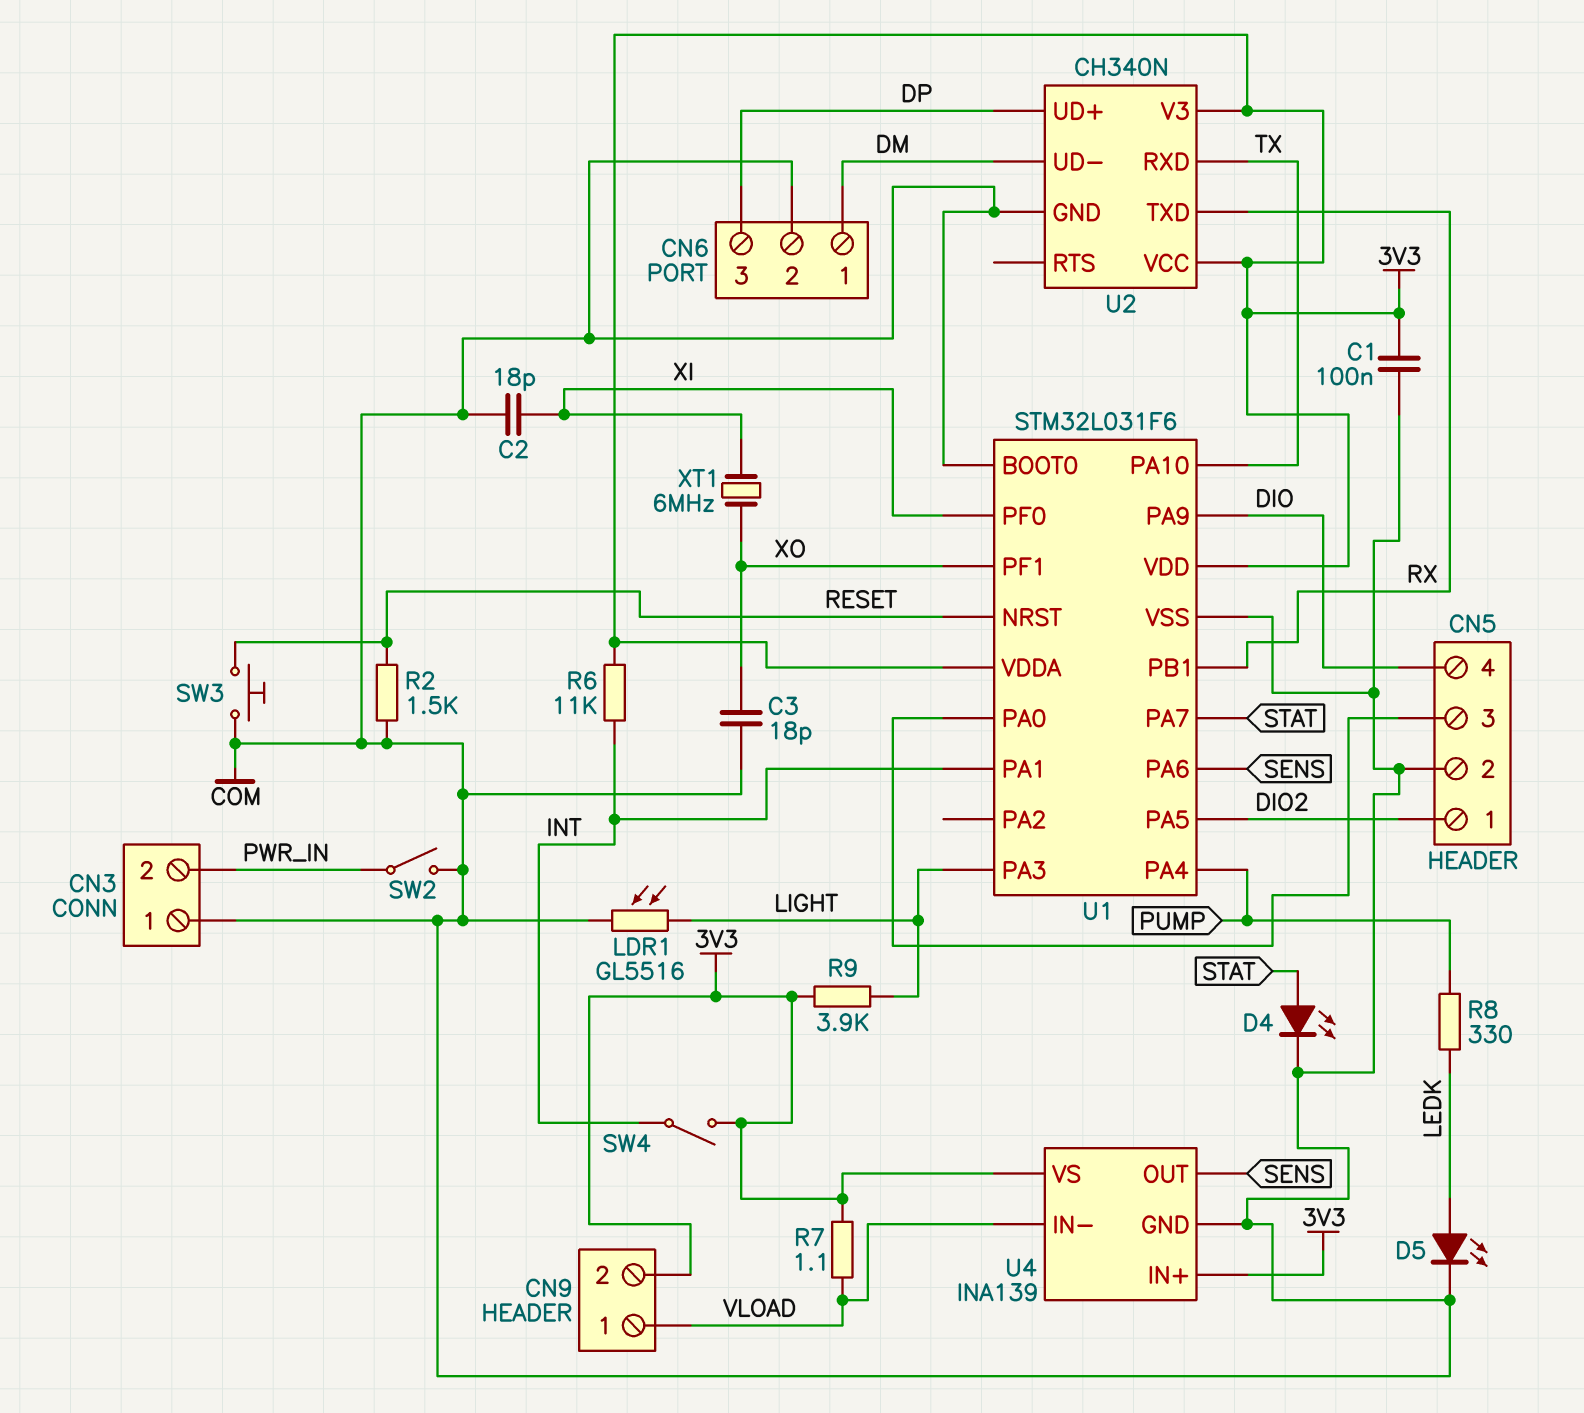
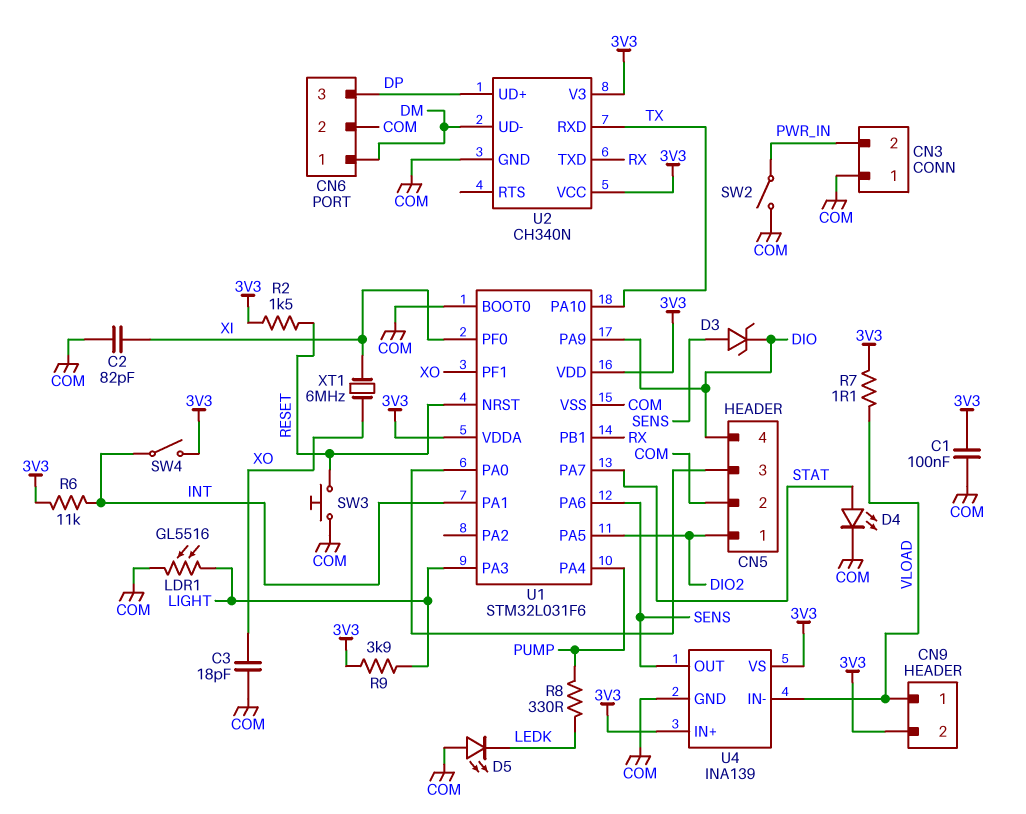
C2: 18pF (COM, XI) -> 82pF (COM, XI)
D3: none -> zener (A SENS, K DIO)
D5: LED (A LEDK, K COM) -> LED (A COM, K LEDK)
R2: 1.5k (COM, RESET) -> 1.5k (3V3, RESET)

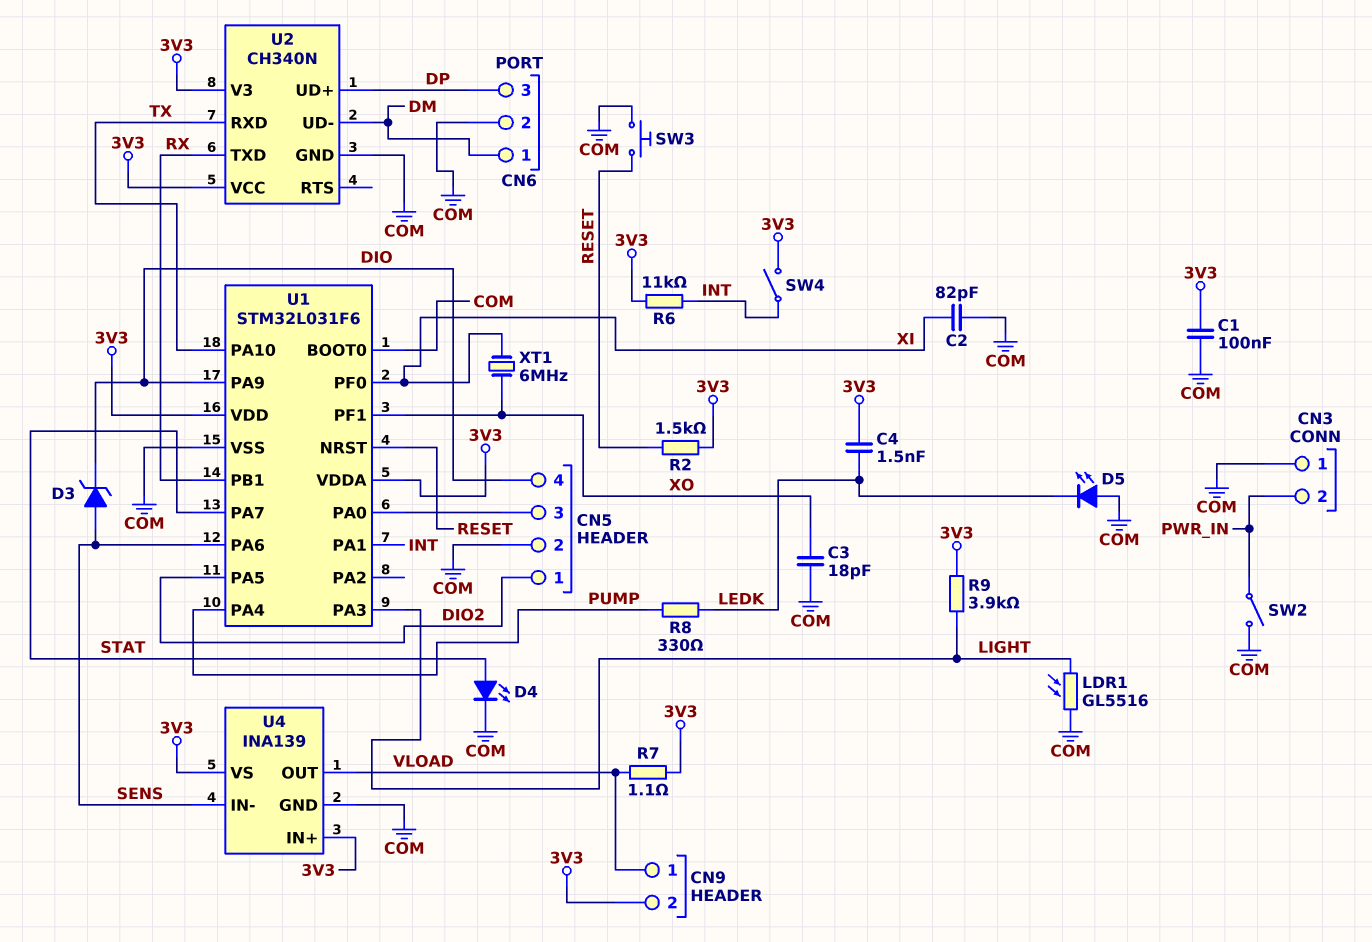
C4: none -> 1.5nF (3V3, LEDK)
U4 pin IN-: VLOAD -> SENS
U4 pin OUT: SENS -> VLOAD

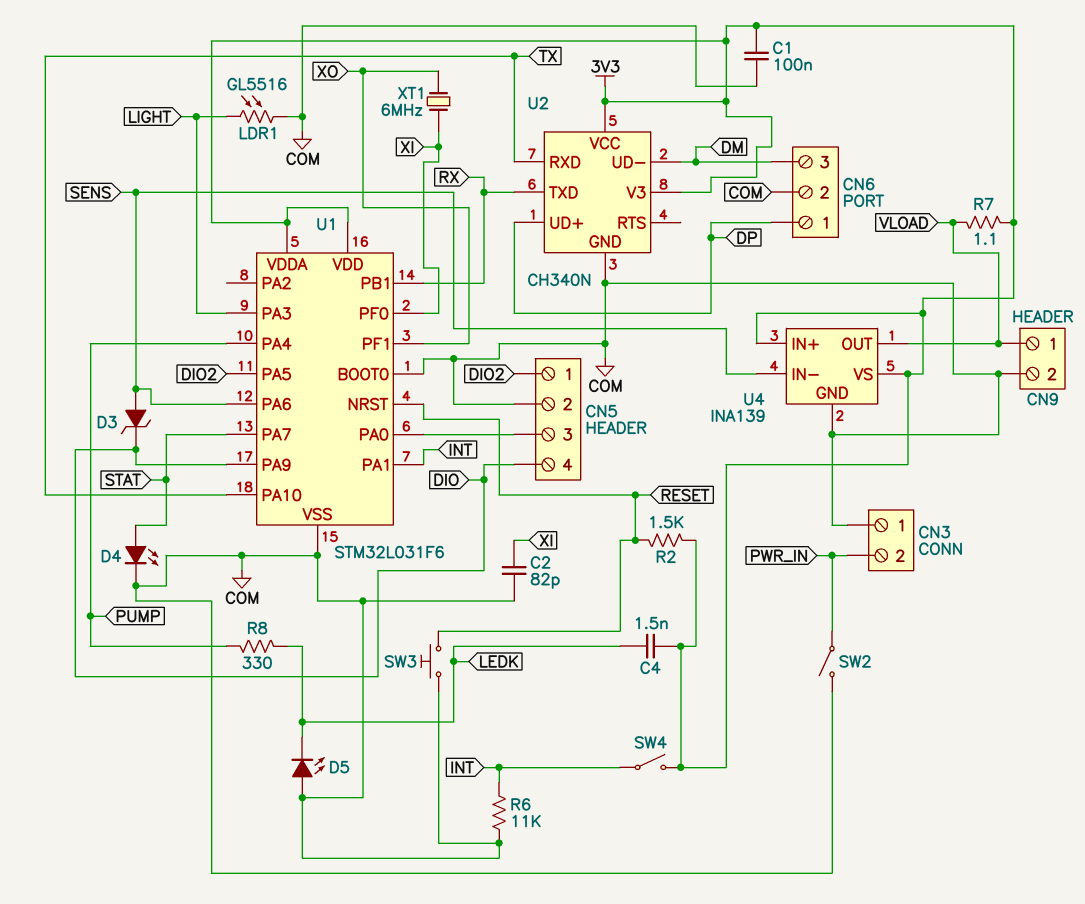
C3: 18pF (COM, XO) -> none
CN6 pin 1: DM -> DP
CN6 pin 3: DP -> DM
CN9 pin 2: 3V3 -> COM
R6: 11k (3V3, INT) -> 11k (COM, INT)
R9: 3.9k (3V3, LIGHT) -> none

